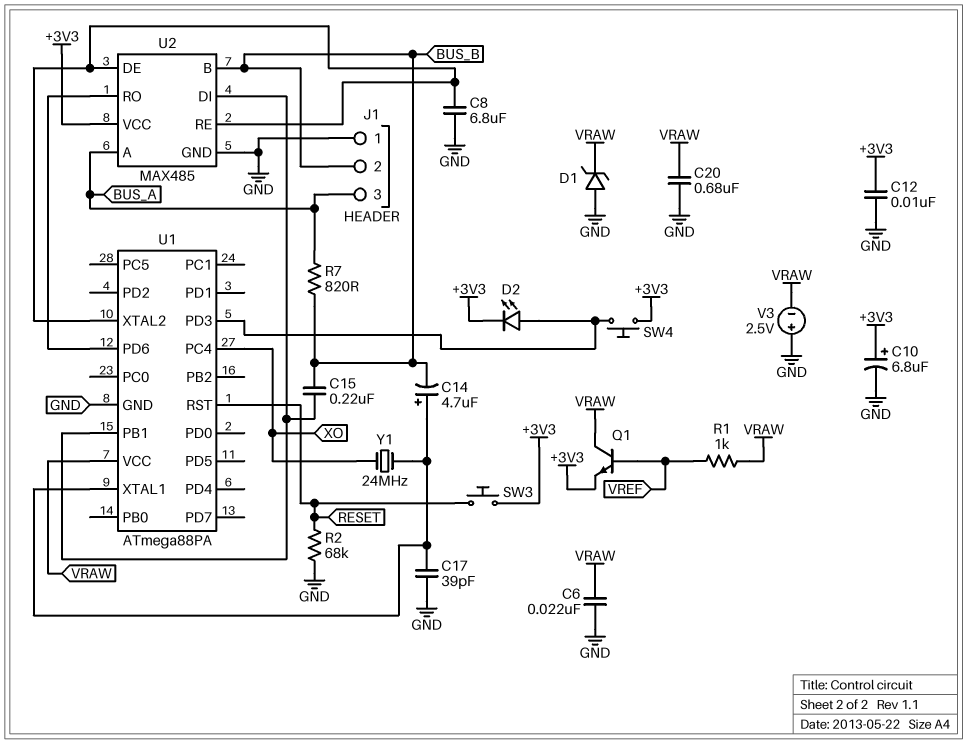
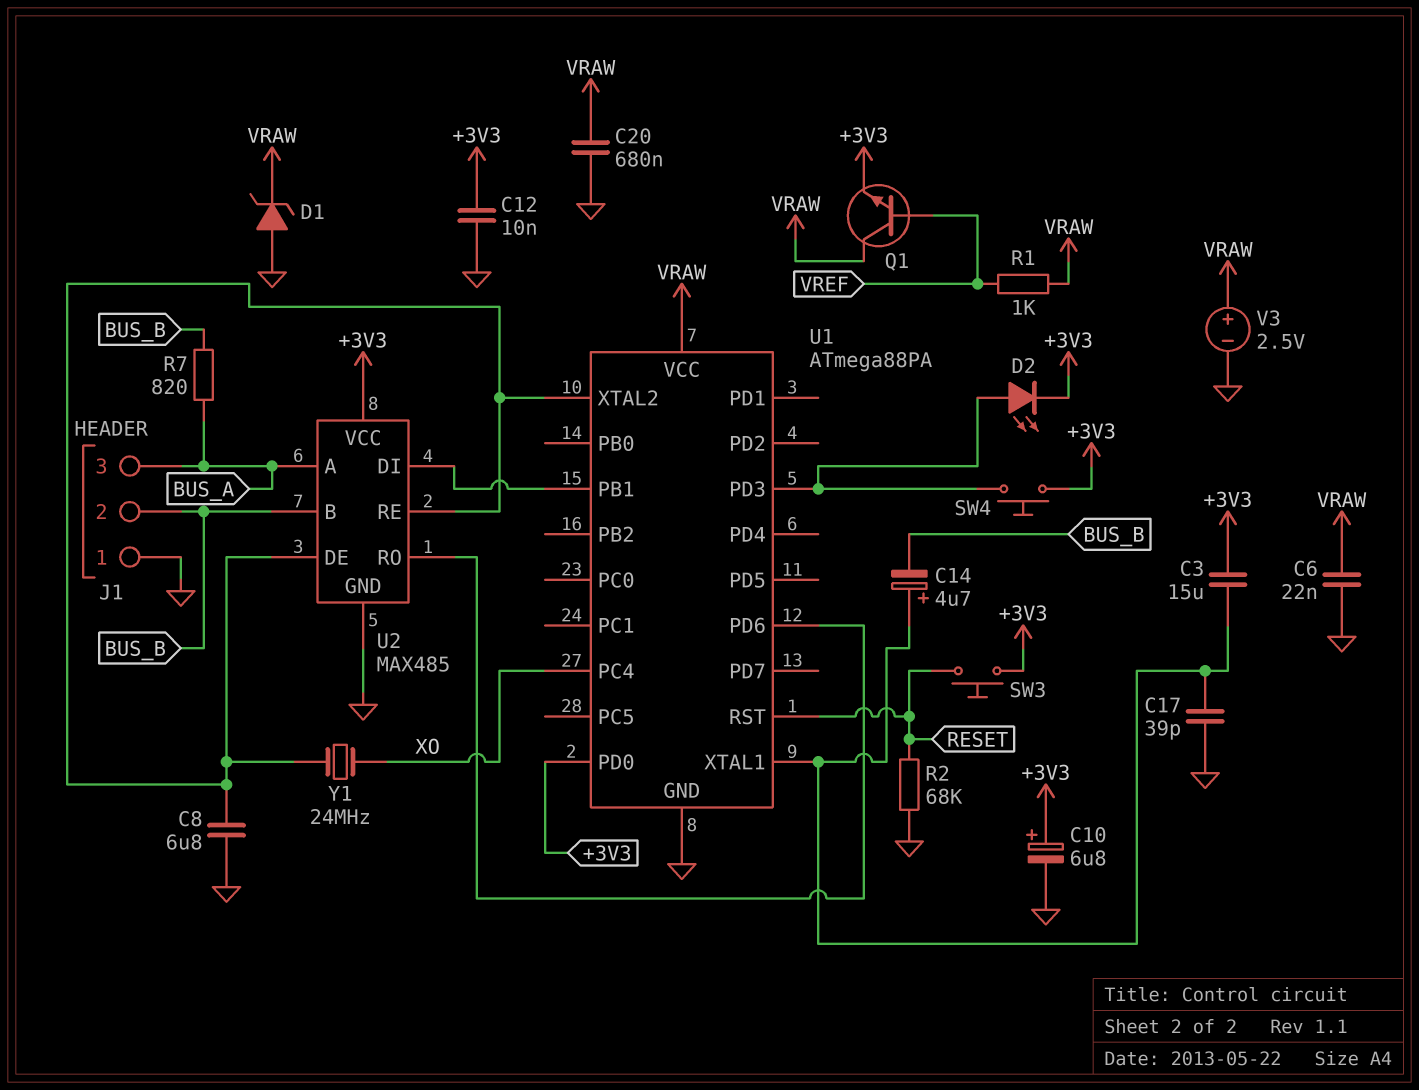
C3: none -> 15uF (+3V3, U1/XTAL1)
C15: 220nF (BUS_B, U1/PB1) -> none
U1 pin PD0: none -> +3V3
V3: 2.5V (plus GND, minus VRAW) -> 2.5V (plus VRAW, minus GND)
Y1: 24MHz (U1/XTAL1, XO) -> 24MHz (U1/XTAL2, XO)

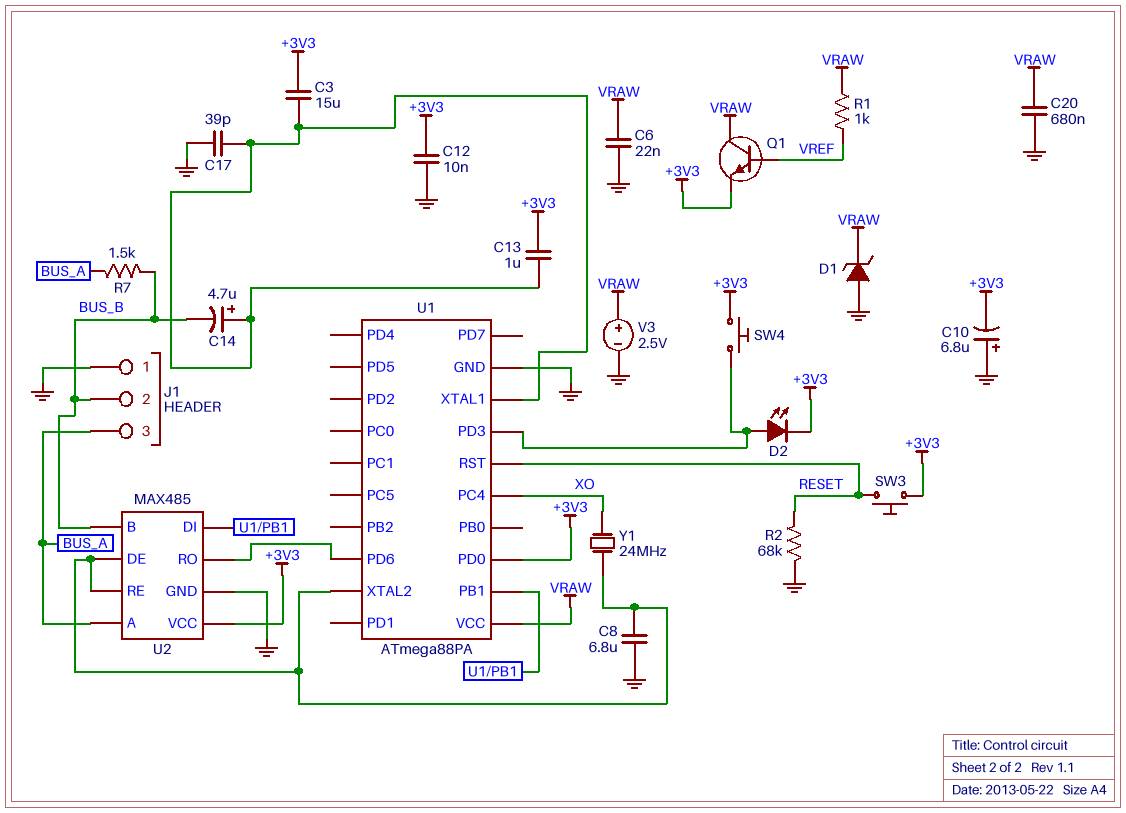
C10: 6.8uF (plus +3V3, minus GND) -> 6.8uF (plus GND, minus +3V3)
C13: none -> 1uF (+3V3, U1/XTAL1)
R7: 820 (BUS_A, BUS_B) -> 1.5k (BUS_A, BUS_B)

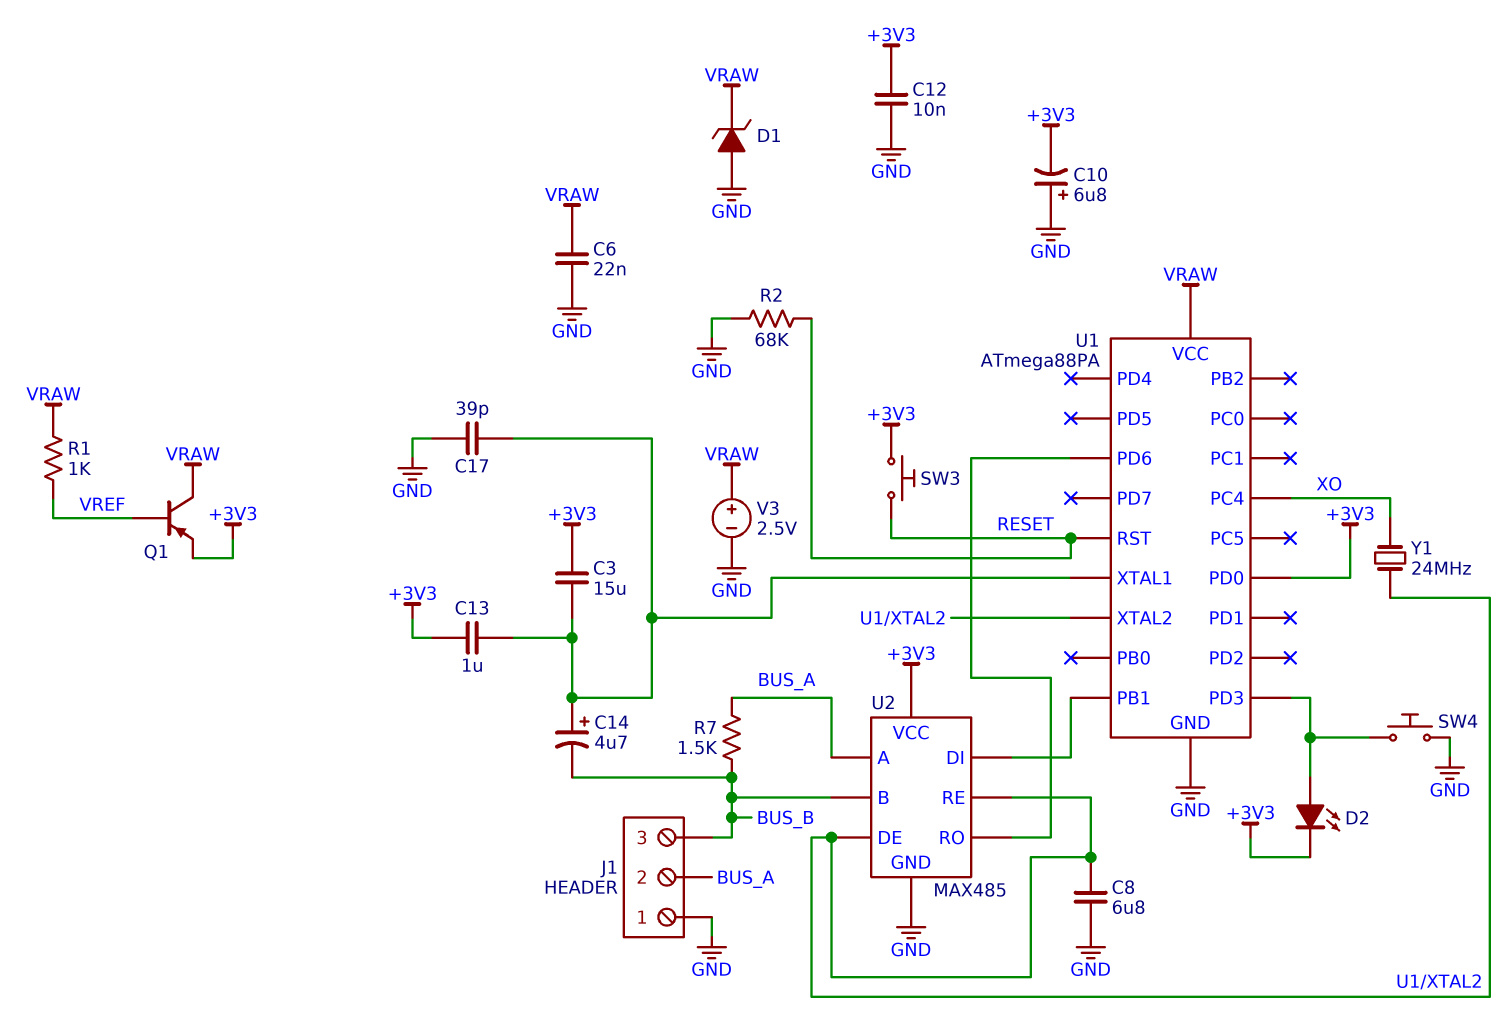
C20: 680nF (GND, VRAW) -> none
J1 pin 2: BUS_B -> BUS_A
J1 pin 3: BUS_A -> BUS_B
Q1: NPN (B VREF, C VRAW, E +3V3) -> PNP (B VREF, C VRAW, E +3V3)
SW4: button (+3V3, U1/PD3) -> button (GND, U1/PD3)

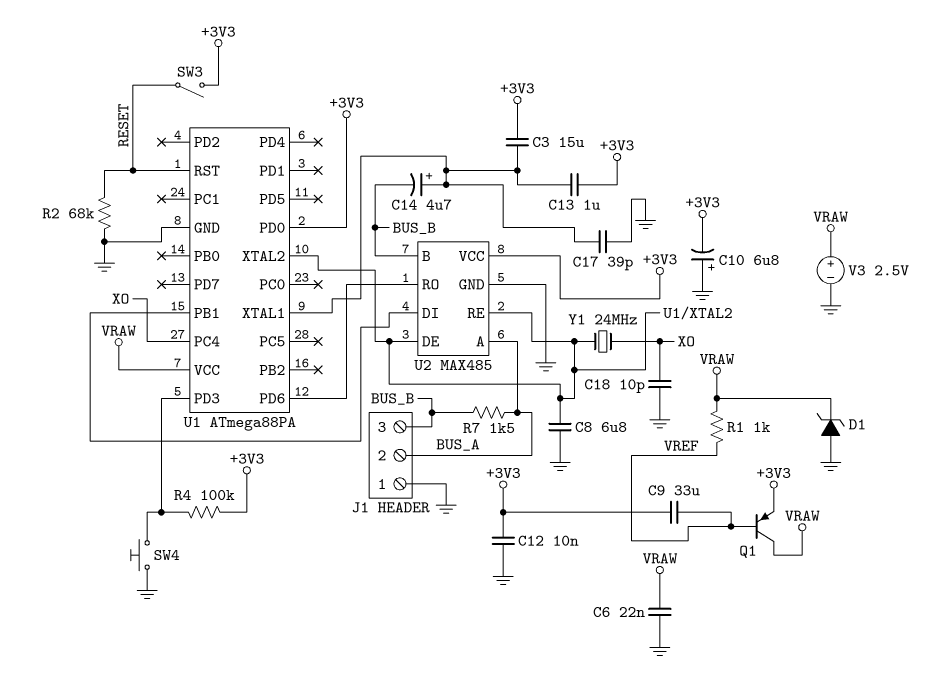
C9: none -> 33uF (+3V3, VREF)
C18: none -> 10pF (GND, XO)
D2: LED (A U1/PD3, K +3V3) -> none
R4: none -> 100k (+3V3, U1/PD3)
SW3: button (+3V3, RESET) -> switch (+3V3, RESET)

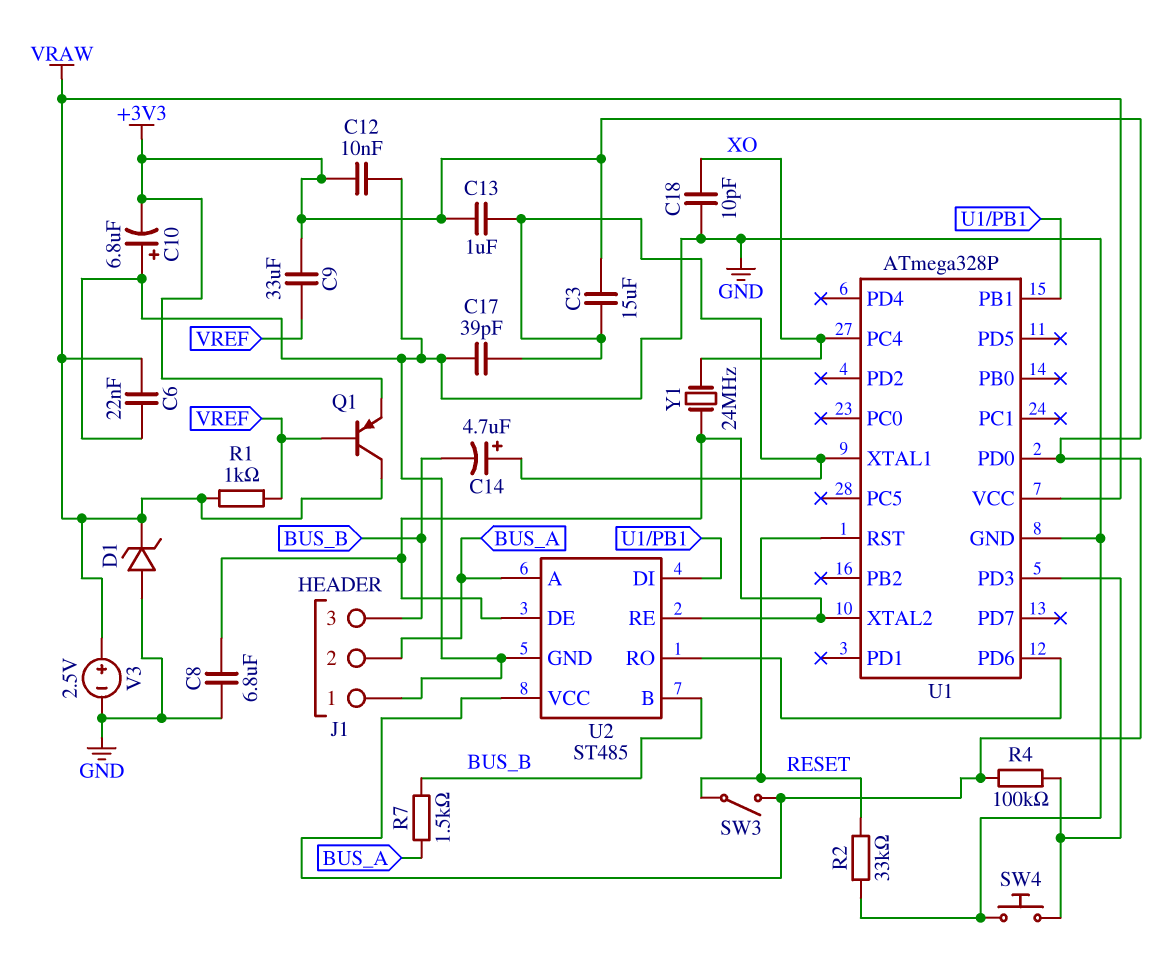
R2: 68k (GND, RESET) -> 33k (GND, RESET)
U1: ATmega88PA -> ATmega328P
U2: MAX485 -> ST485

